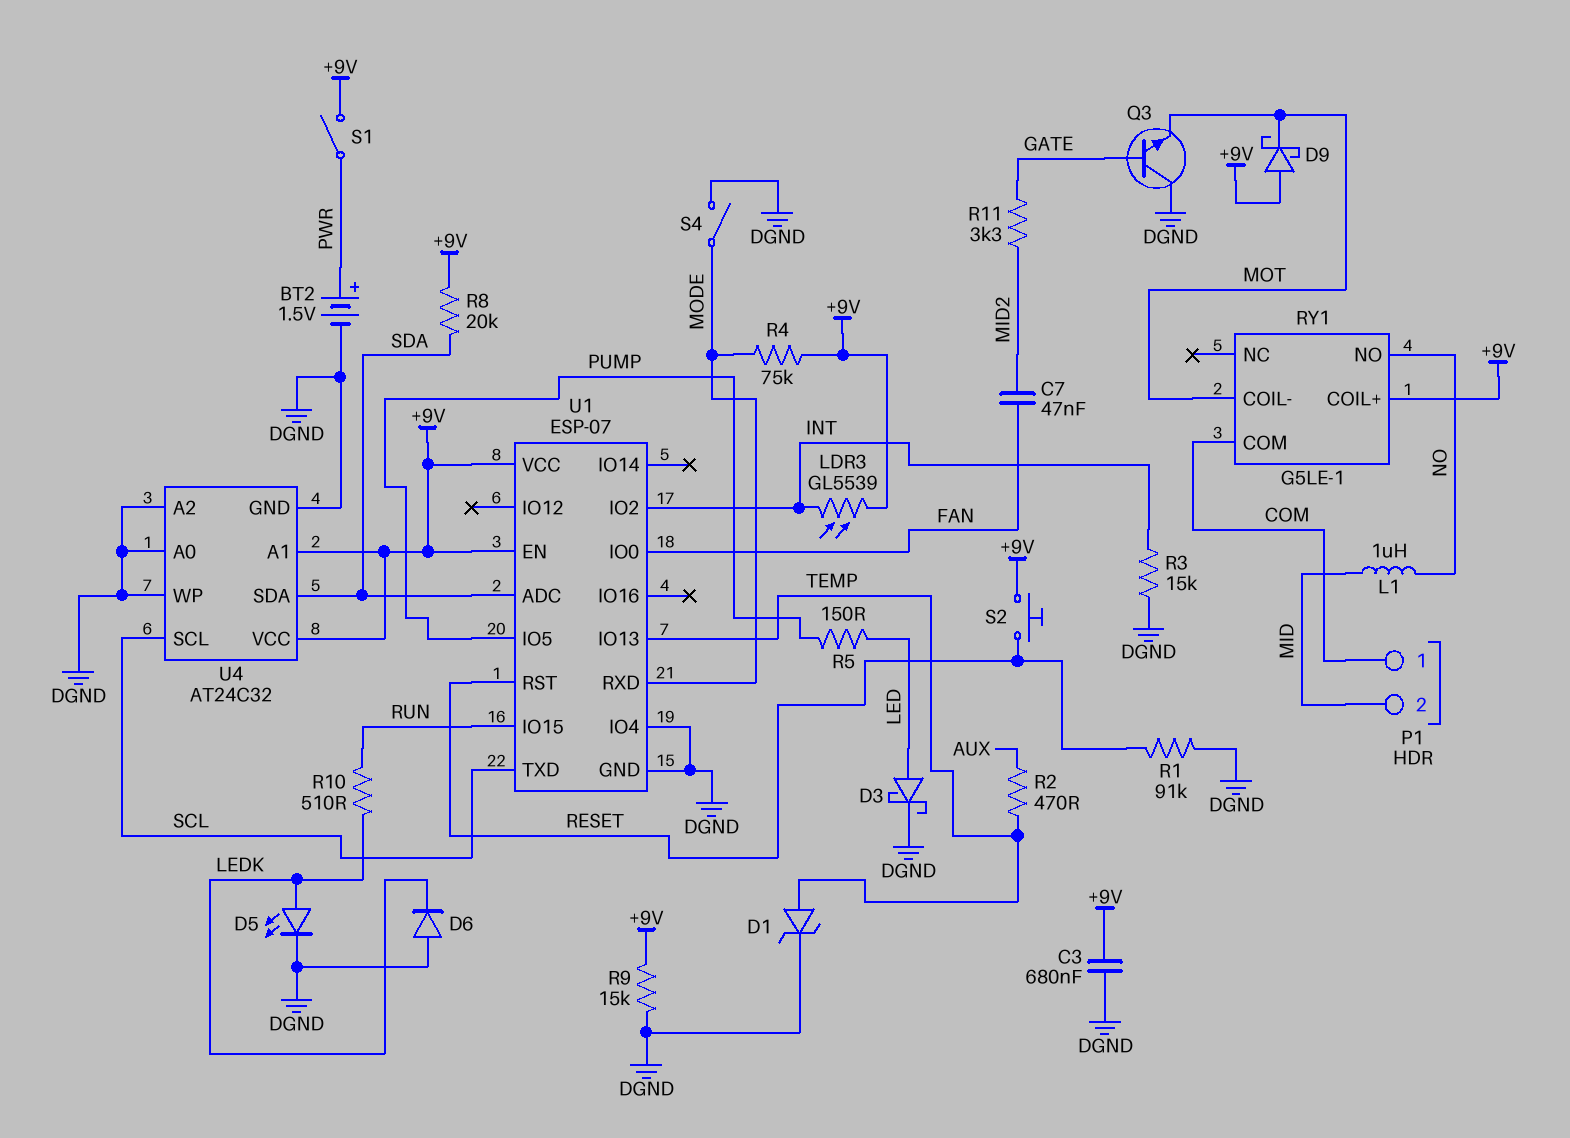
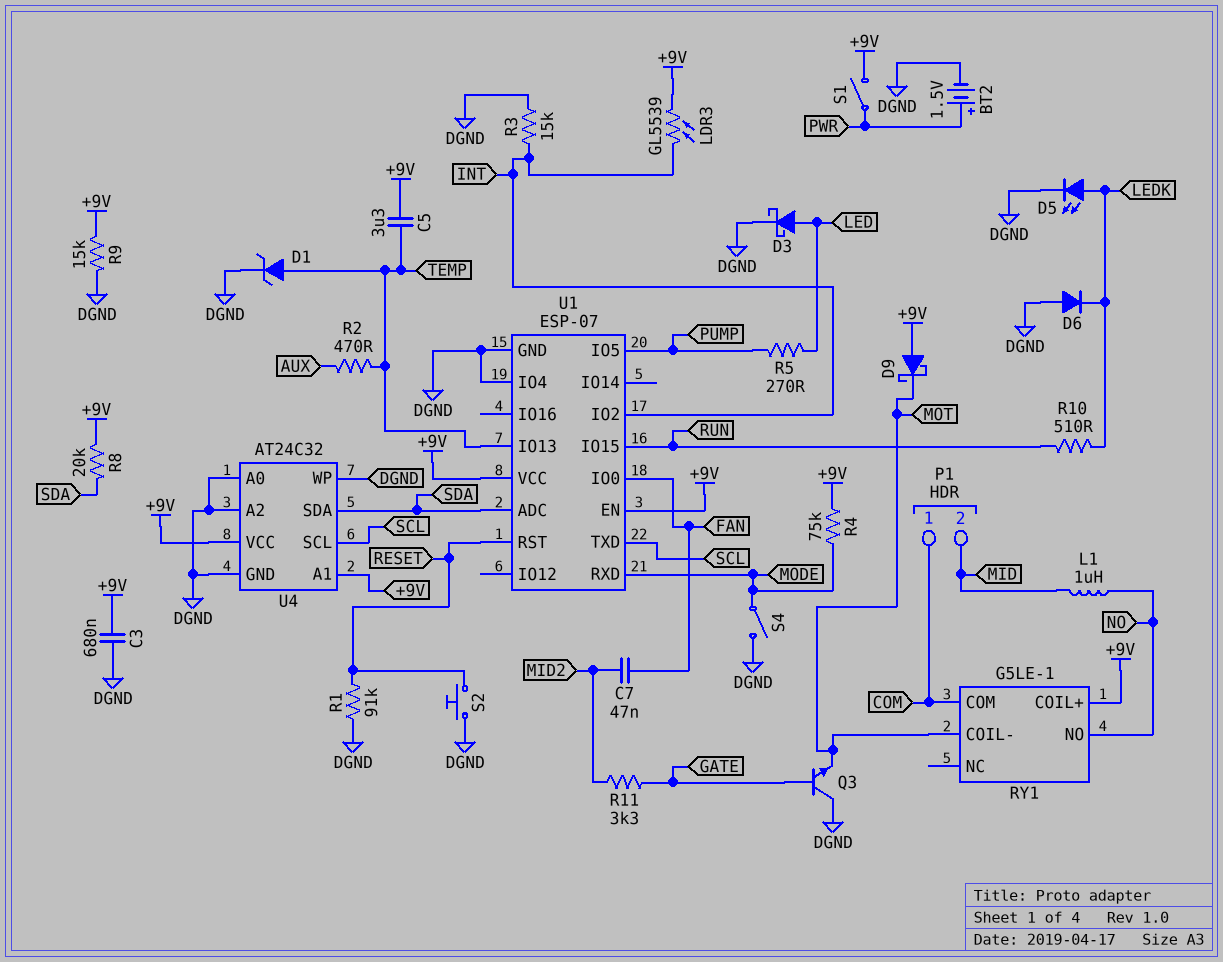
C5: none -> 3.3uF (+9V, TEMP)
R5: 150 (LED, PUMP) -> 270 (LED, PUMP)
S2: button (+9V, RESET) -> button (DGND, RESET)

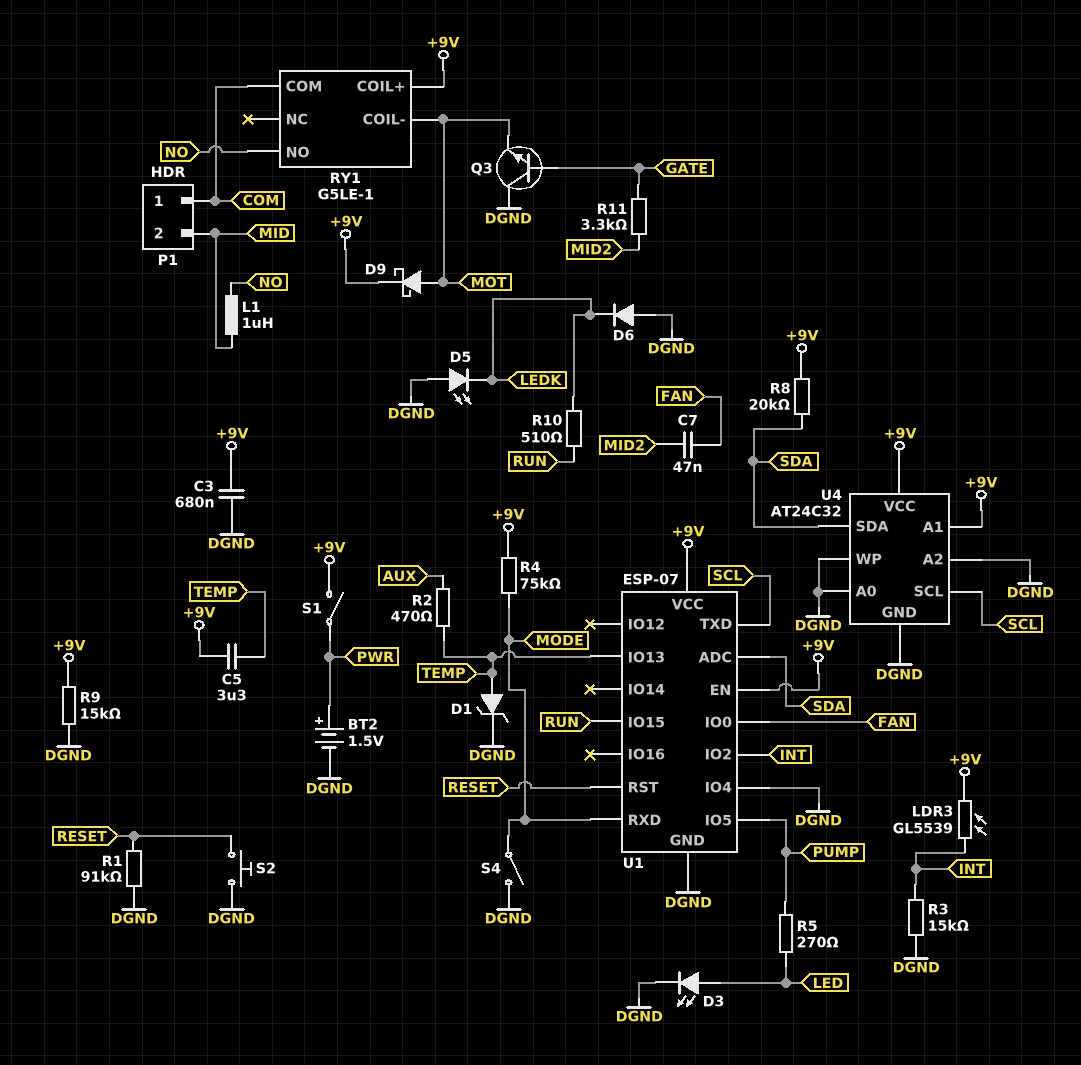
D3: schottky (A LED, K DGND) -> LED (A LED, K DGND)
D5: LED (A LEDK, K DGND) -> LED (A DGND, K LEDK)
D9: schottky (A +9V, K MOT) -> schottky (A MOT, K +9V)

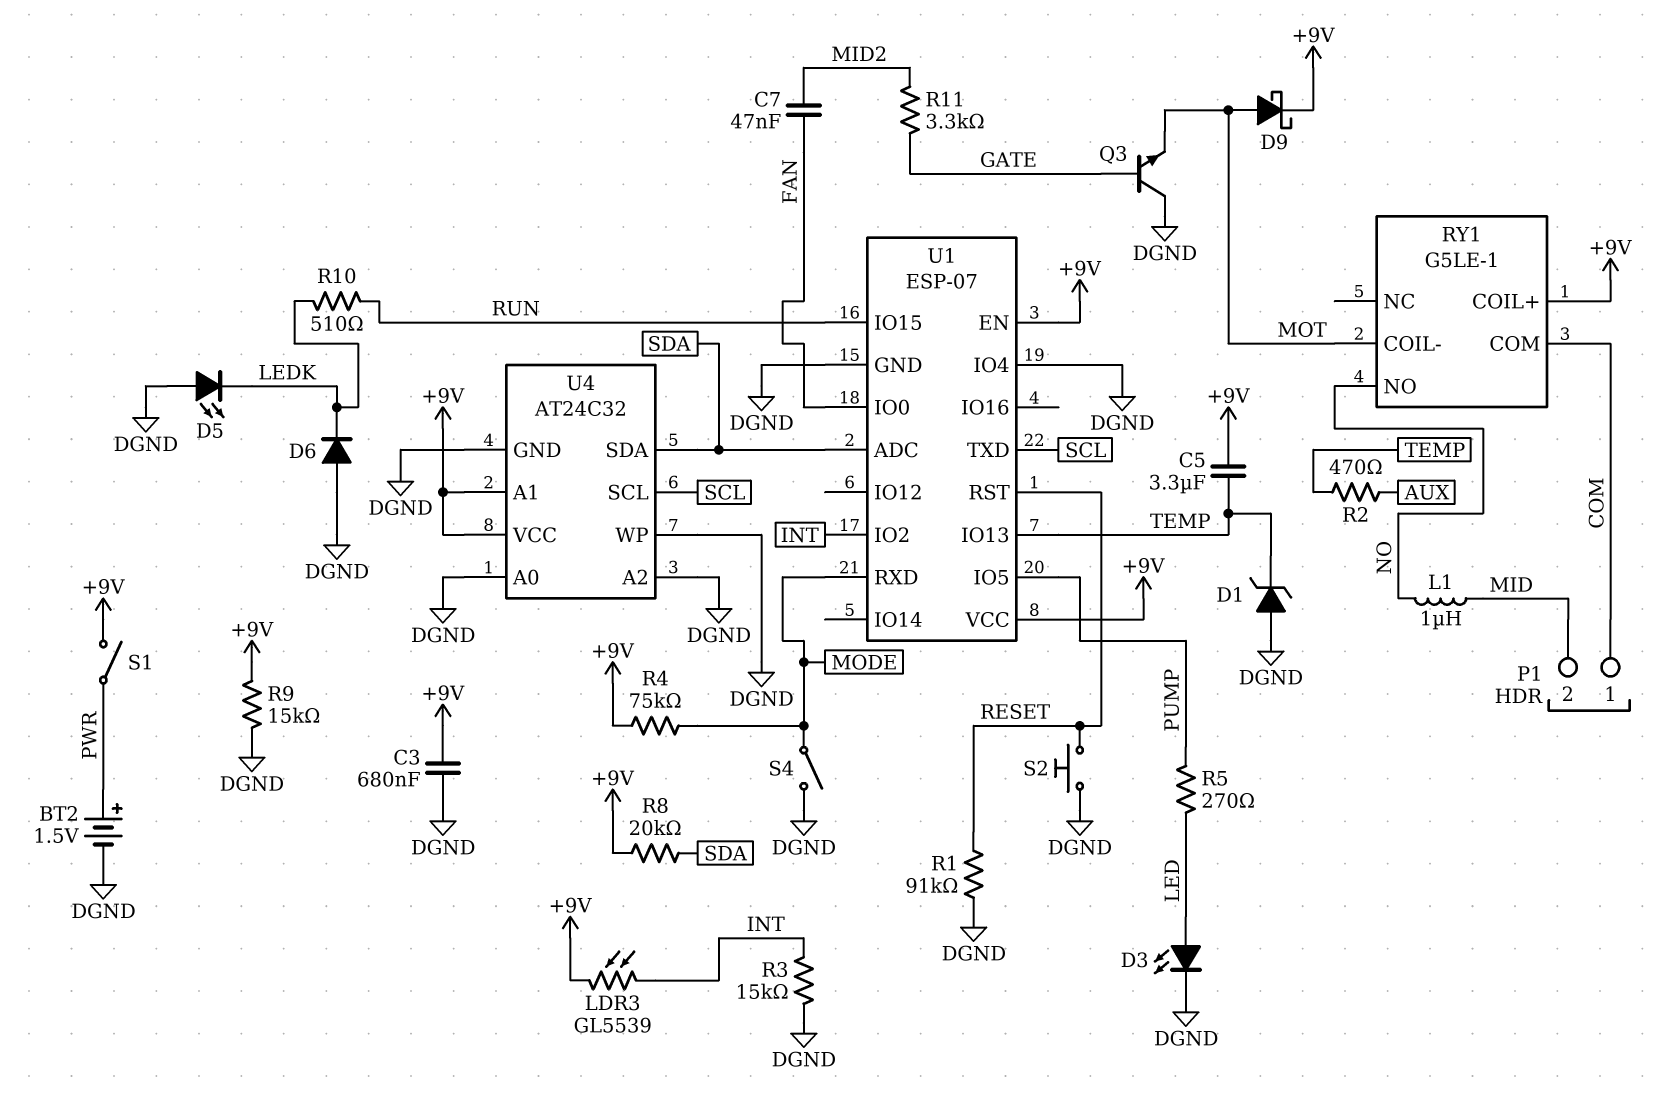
D1: zener (A TEMP, K DGND) -> zener (A DGND, K TEMP)

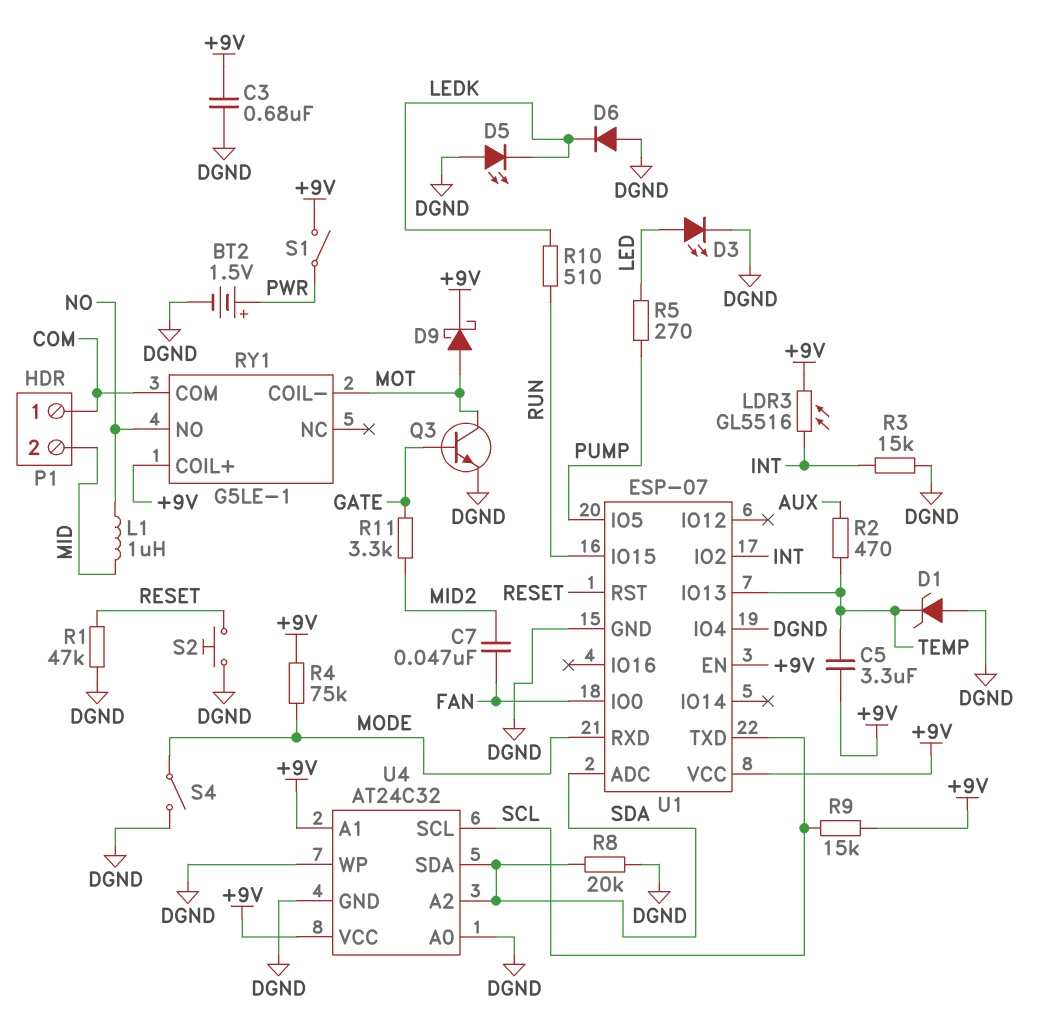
LDR3: GL5539 (+9V, INT) -> GL5516 (+9V, INT)
Q3: NPN (B GATE, C DGND, E MOT) -> NPN (B GATE, C MOT, E DGND)
R1: 91k (DGND, RESET) -> 47k (DGND, RESET)
R8: 20k (+9V, SDA) -> 20k (DGND, SDA)
R9: 15k (+9V, DGND) -> 15k (+9V, SCL)
U4 pin A2: DGND -> SDA

